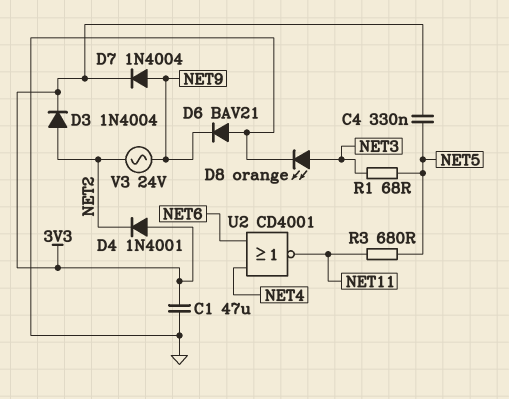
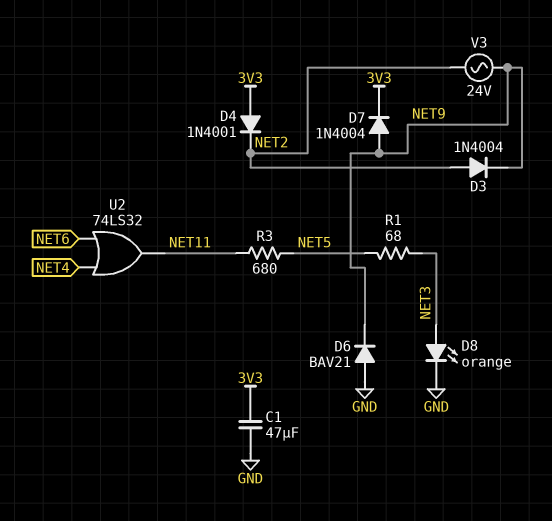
C4: 330nF (3V3, NET5) -> none
D3: diode 1N4004 (A NET2, K 3V3) -> diode 1N4004 (A NET2, K NET9)
U2: NOR CD4001 (in NET4, in NET6, out NET11) -> OR 74LS32 (in NET4, in NET6, out NET11)

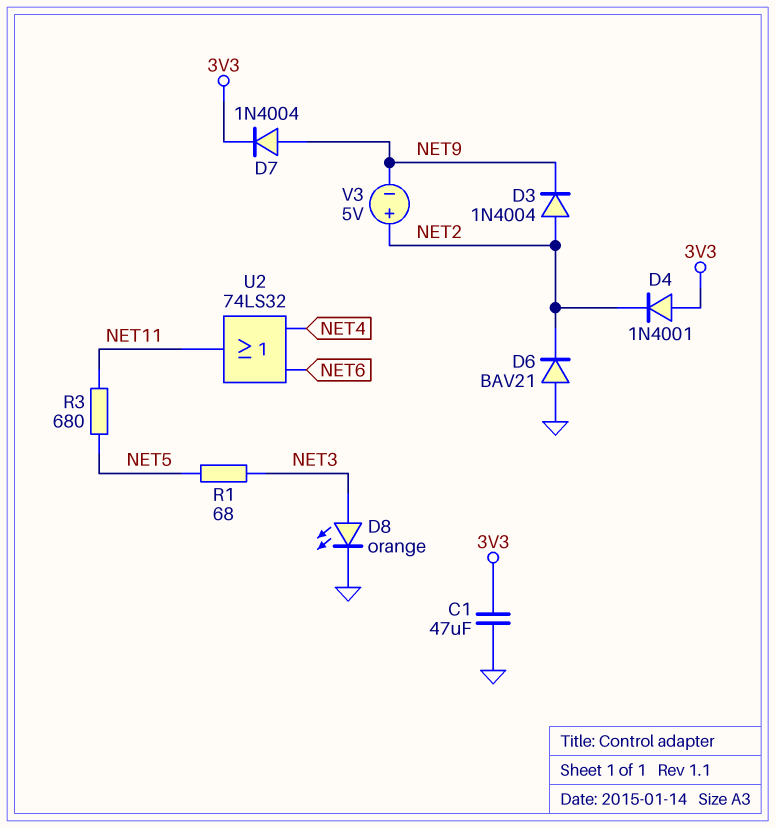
D6: diode BAV21 (A GND, K NET9) -> diode BAV21 (A GND, K NET2)
V3: AC 24V (NET2, NET9) -> 5V (plus NET2, minus NET9)

